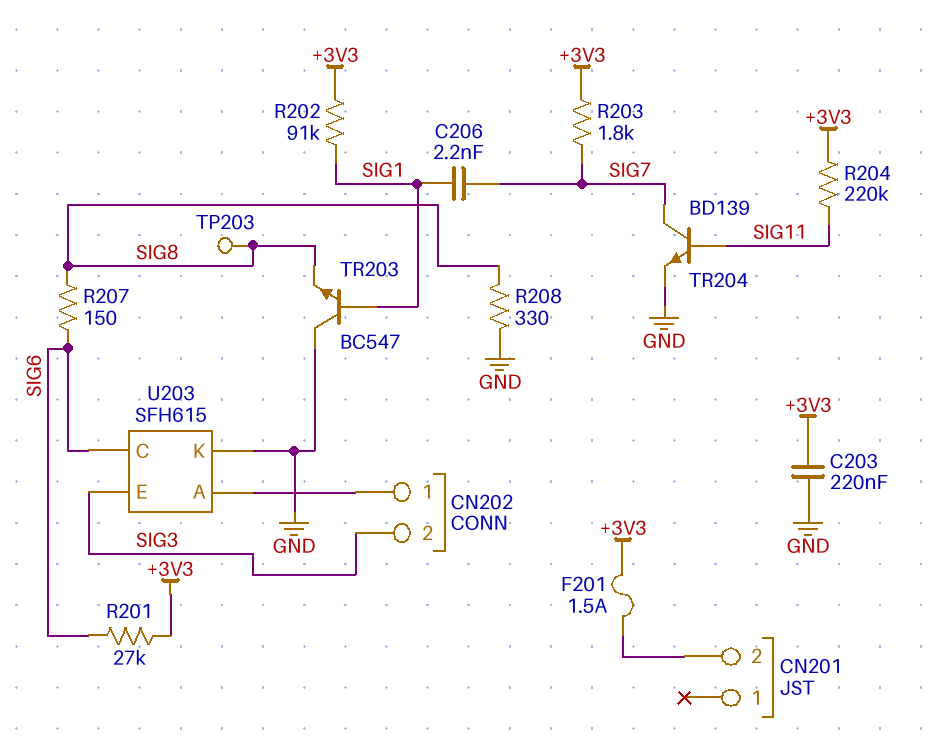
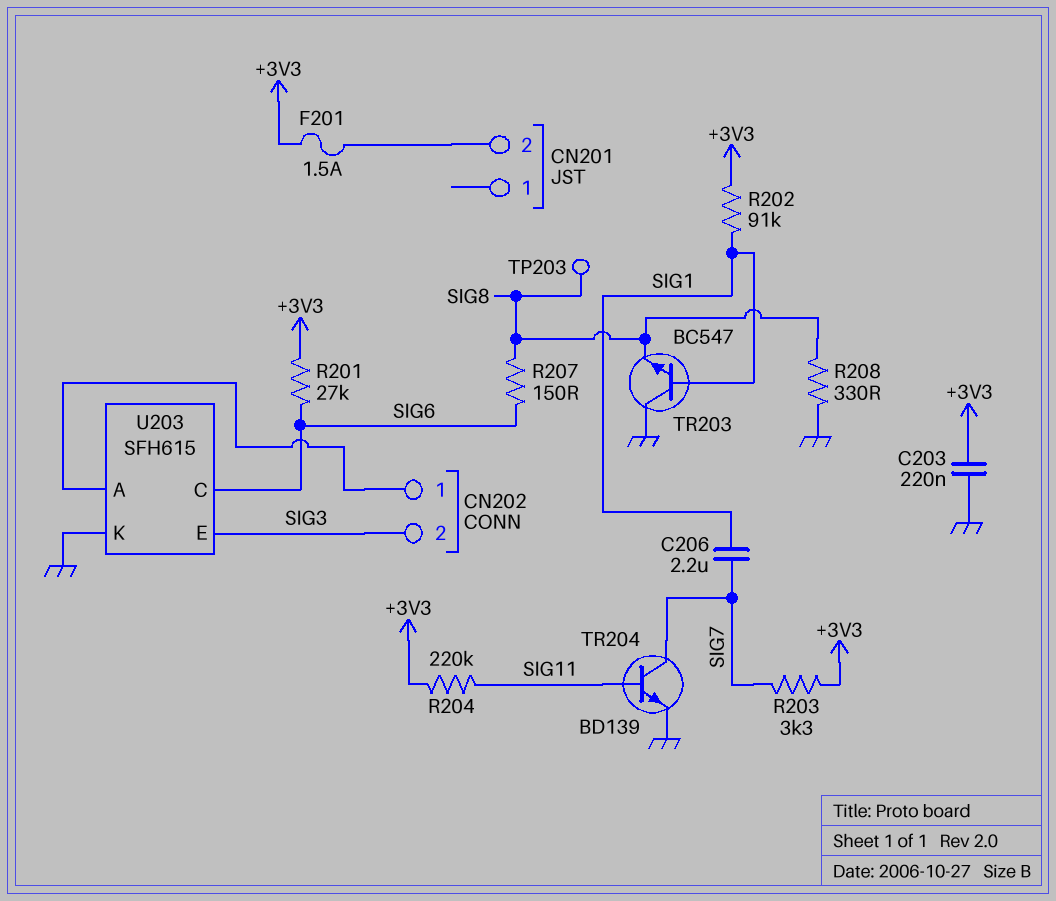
C206: 2.2nF (SIG1, SIG7) -> 2.2uF (SIG1, SIG7)
R203: 1.8k (+3V3, SIG7) -> 3.3k (+3V3, SIG7)

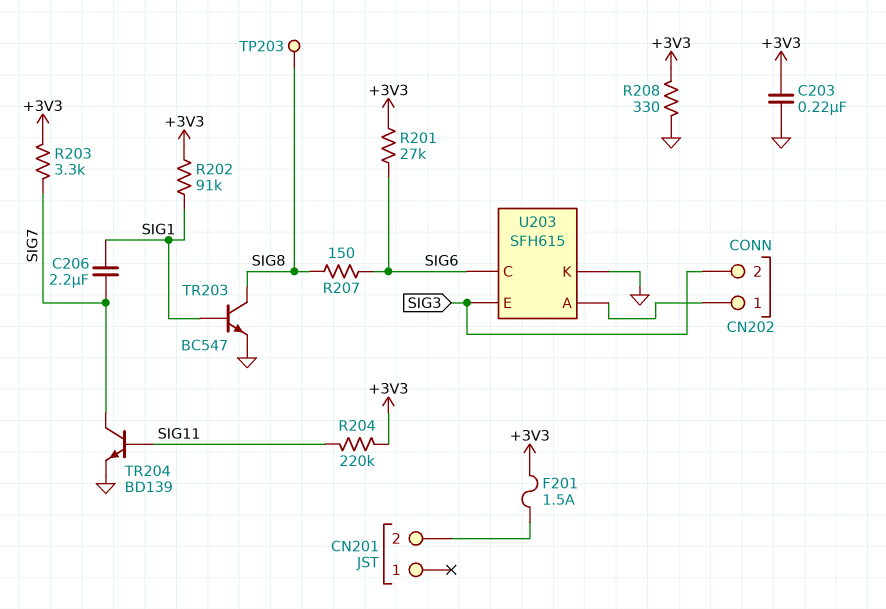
R208: 330 (GND, SIG8) -> 330 (+3V3, GND)
TR203: NPN BC547 (B SIG1, C GND, E SIG8) -> NPN BC547 (B SIG1, C SIG8, E GND)

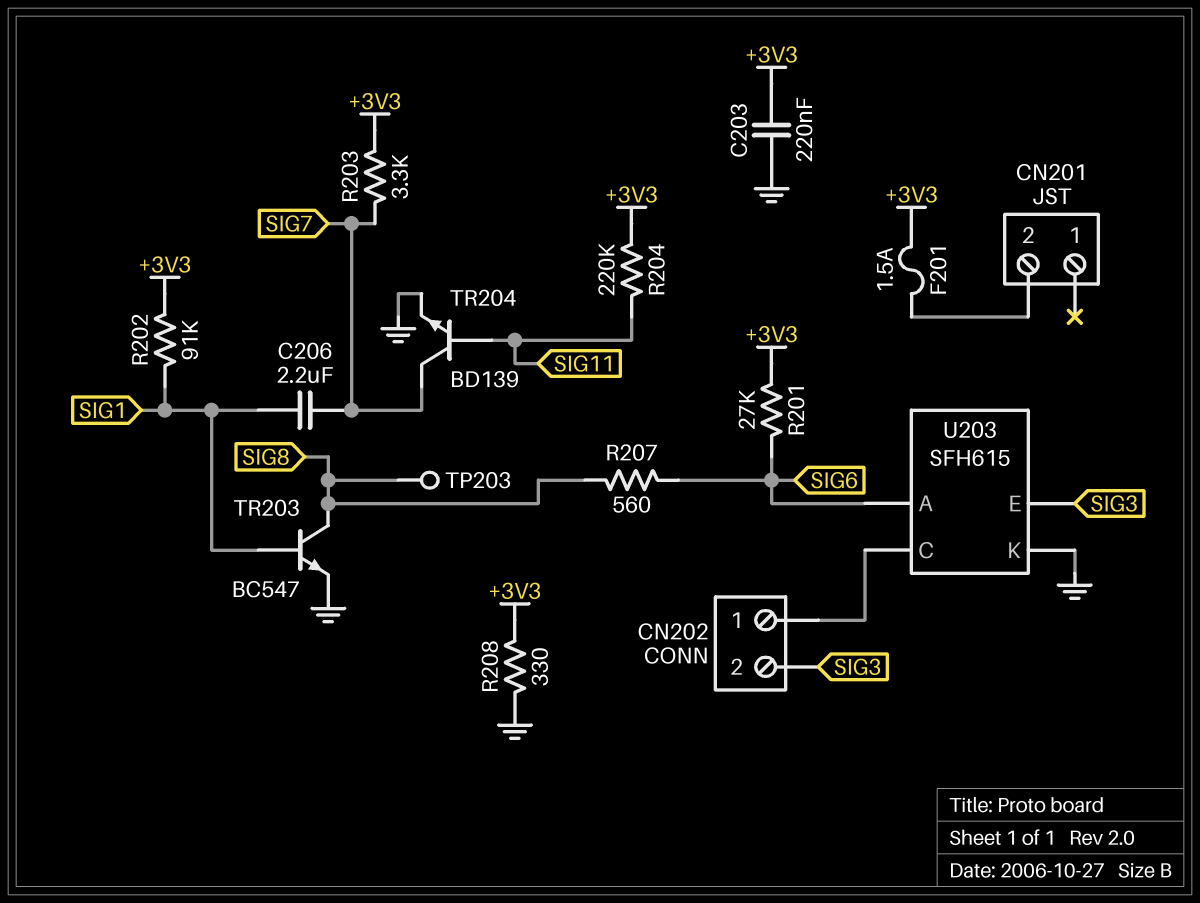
R207: 150 (SIG6, SIG8) -> 560 (SIG6, SIG8)
U203 pin A: CN202/1 -> SIG6
U203 pin C: SIG6 -> CN202/1

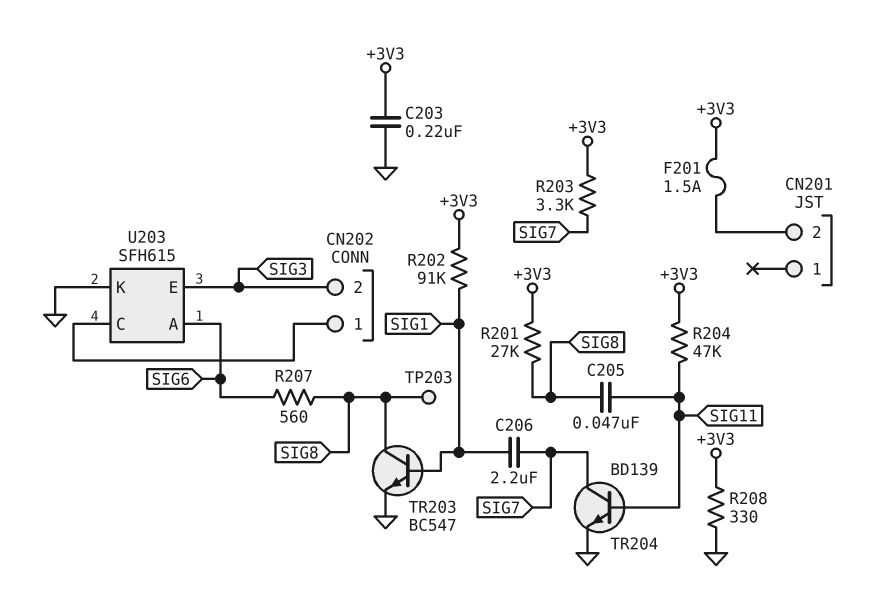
C205: none -> 47nF (SIG8, SIG11)
R201: 27k (+3V3, SIG6) -> 27k (+3V3, SIG8)
R204: 220k (+3V3, SIG11) -> 47k (+3V3, SIG11)

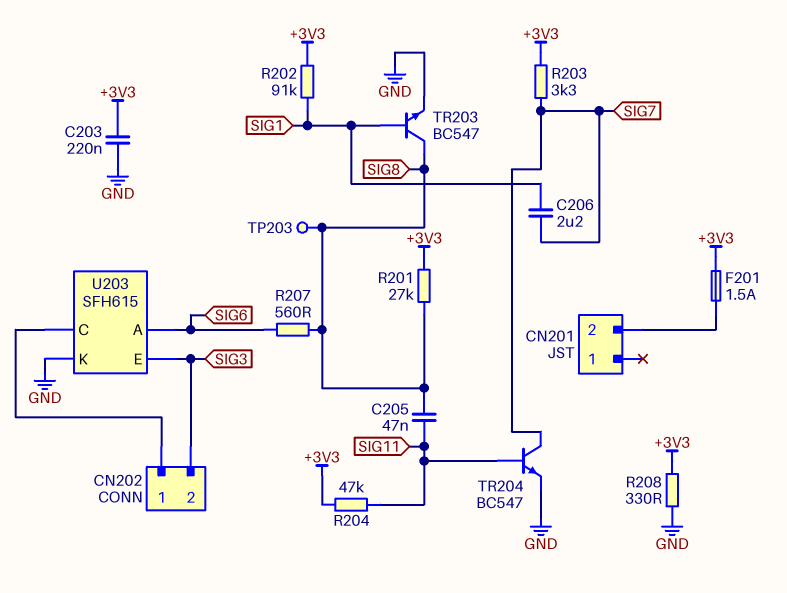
TR204: NPN BD139 (B SIG11, C SIG7, E GND) -> NPN BC547 (B SIG11, C SIG7, E GND)

